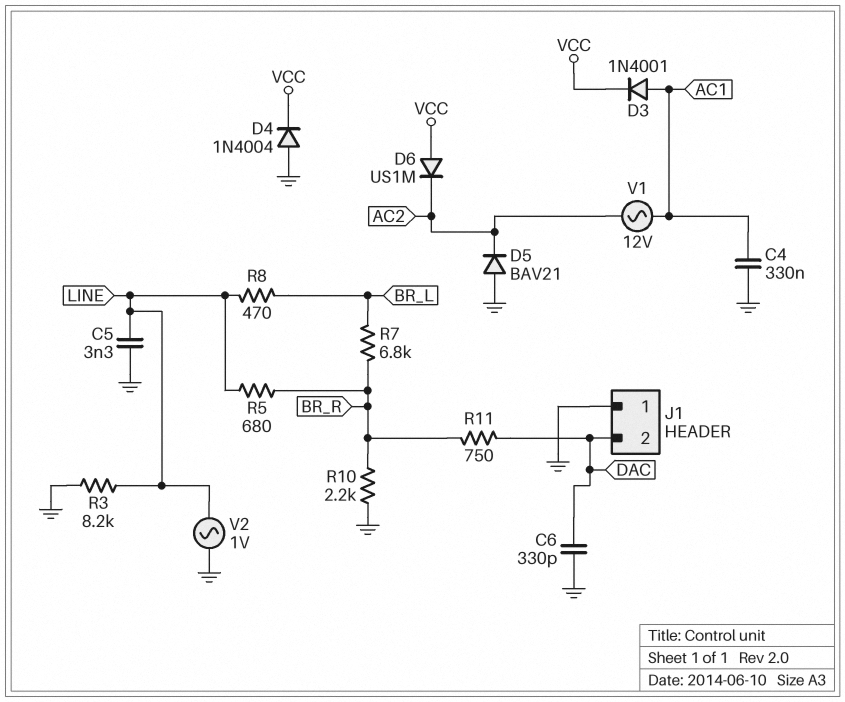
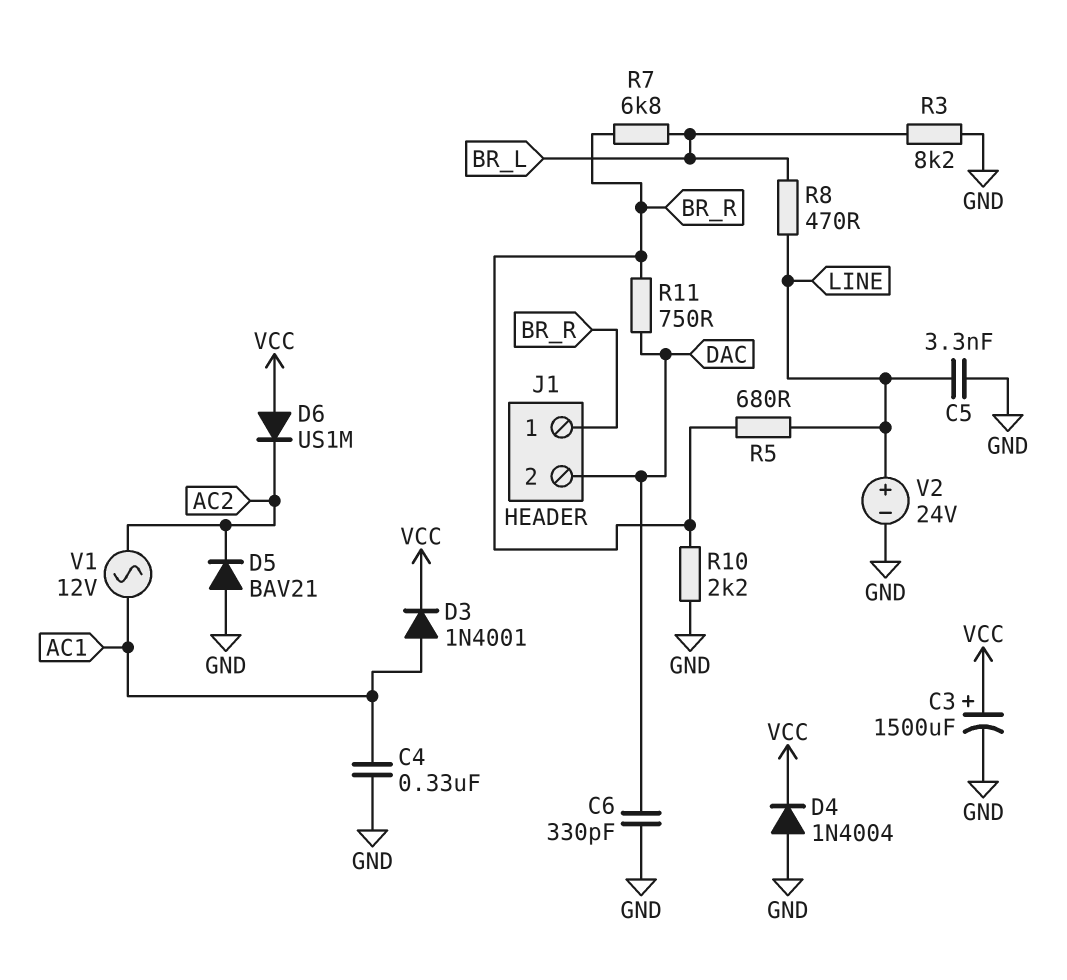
C3: none -> 1500uF (plus VCC, minus GND)
J1 pin 1: GND -> BR_R
R3: 8.2k (GND, LINE) -> 8.2k (BR_L, GND)
V2: AC 1V (GND, LINE) -> 24V (plus LINE, minus GND)

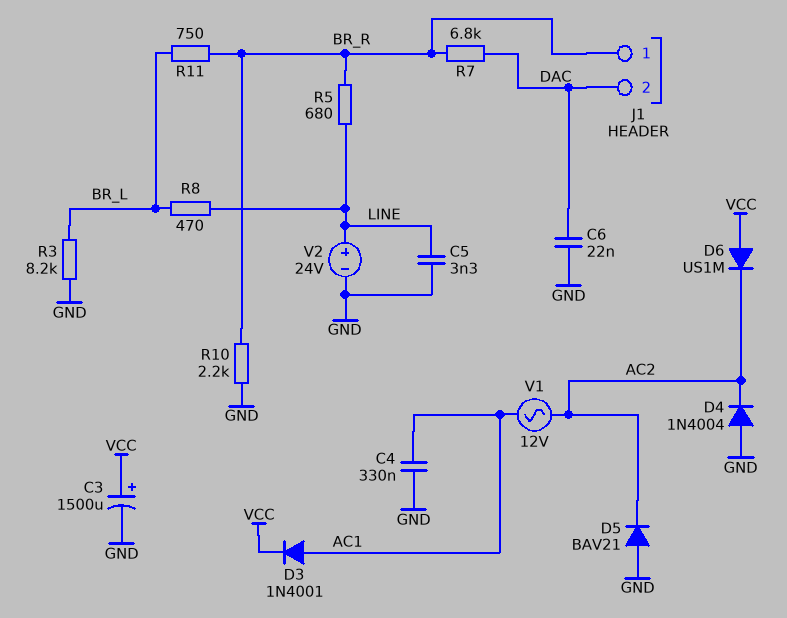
C6: 330pF (DAC, GND) -> 22nF (DAC, GND)
D4: diode 1N4004 (A GND, K VCC) -> diode 1N4004 (A GND, K AC2)
R7: 6.8k (BR_L, BR_R) -> 6.8k (BR_R, DAC)
R11: 750 (BR_R, DAC) -> 750 (BR_L, BR_R)

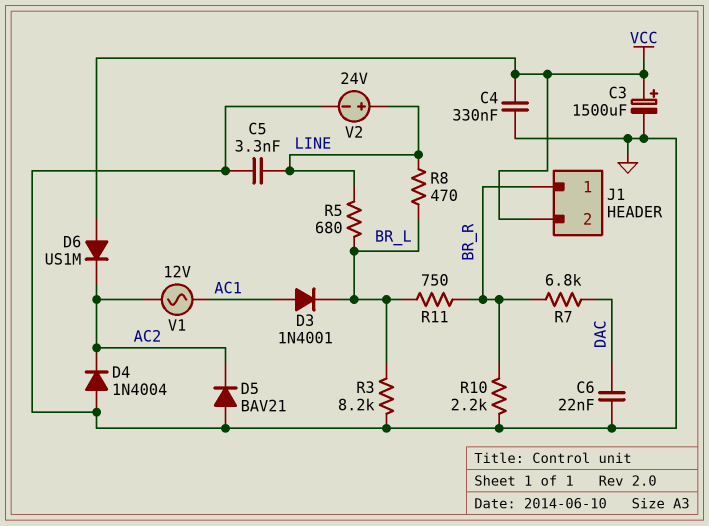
C4: 330nF (AC1, GND) -> 330nF (GND, VCC)
D3: diode 1N4001 (A AC1, K VCC) -> diode 1N4001 (A AC1, K BR_L)
J1 pin 2: DAC -> VCC
R5: 680 (BR_R, LINE) -> 680 (BR_L, LINE)

